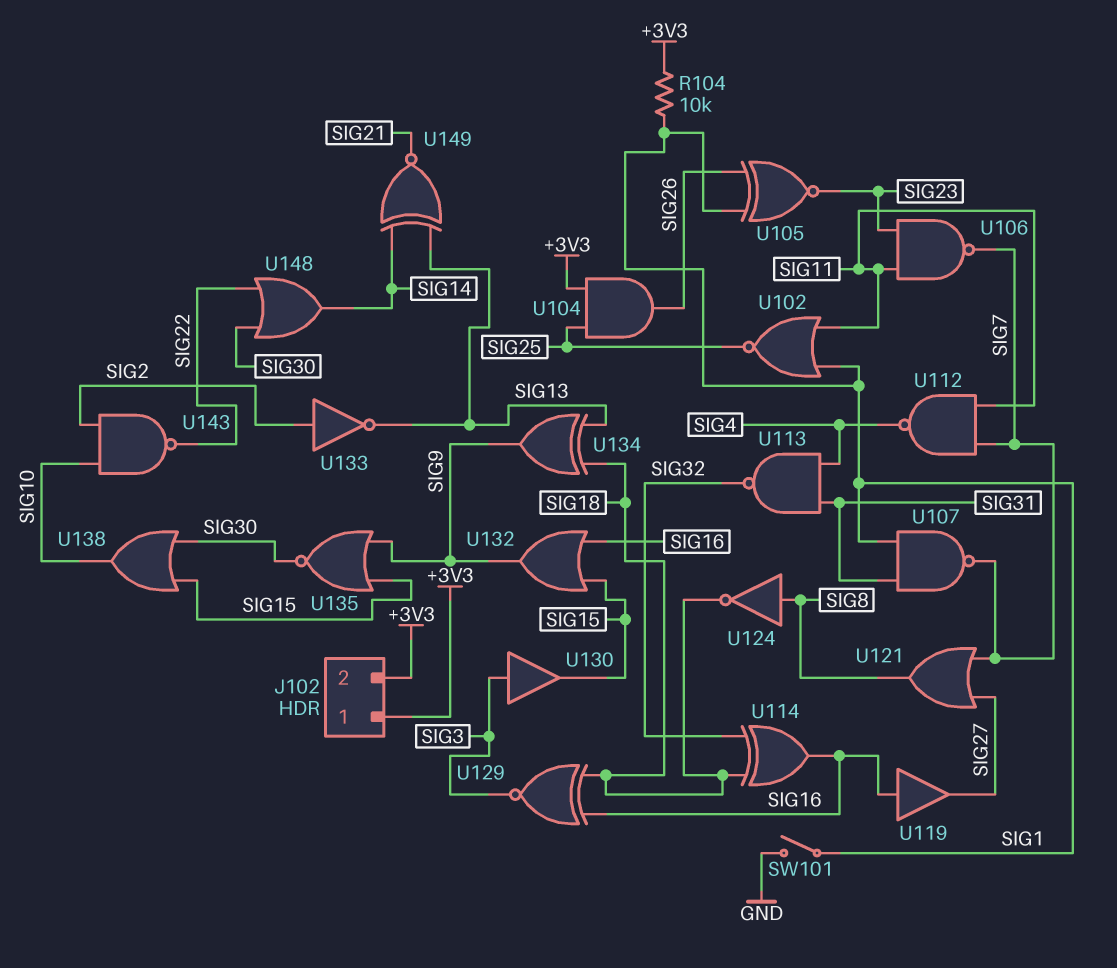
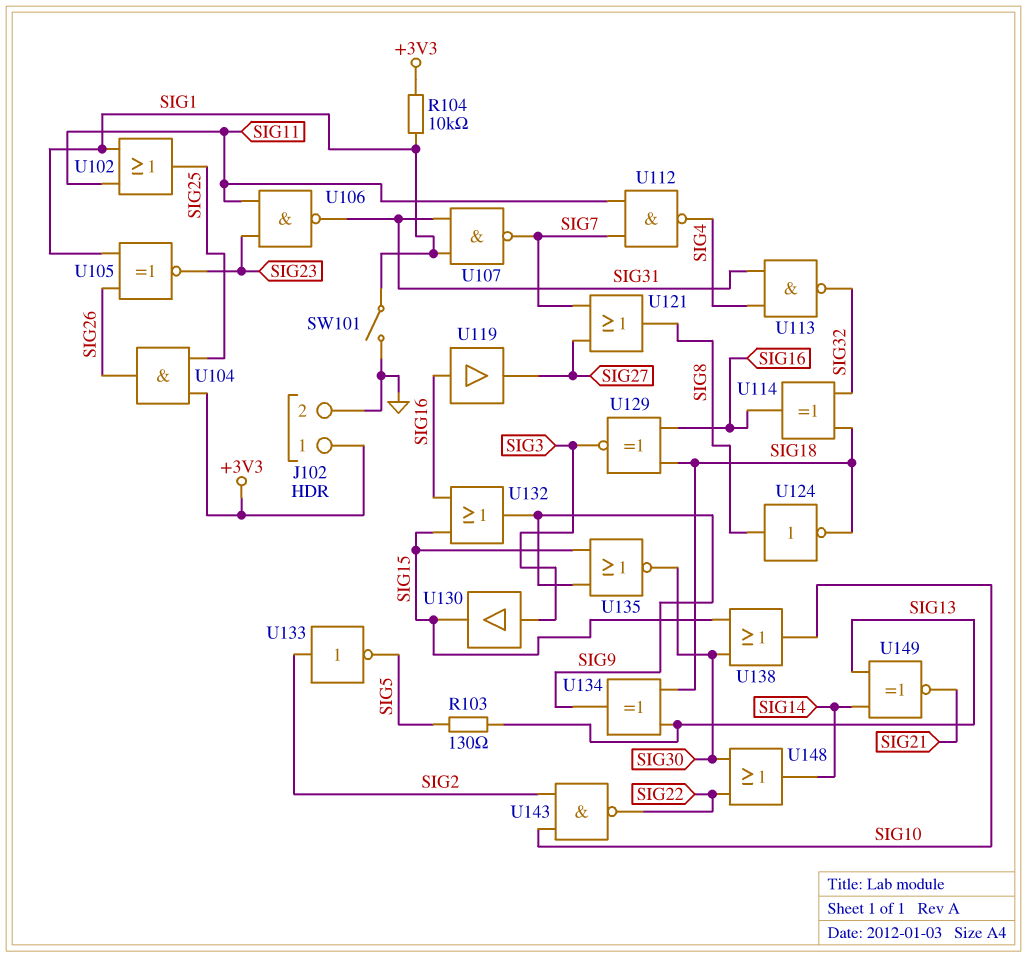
J102 pin 2: +3V3 -> GND
R103: none -> 130 (SIG5, SIG13)
U102: NOR (in SIG1, in SIG11, out SIG25) -> OR (in SIG1, in SIG11, out SIG25)
U106: NAND (in SIG11, in SIG23, out SIG7) -> NAND (in SIG11, in SIG23, out SIG31)
U133: NOT (in SIG2, out SIG13) -> NOT (in SIG2, out SIG5)

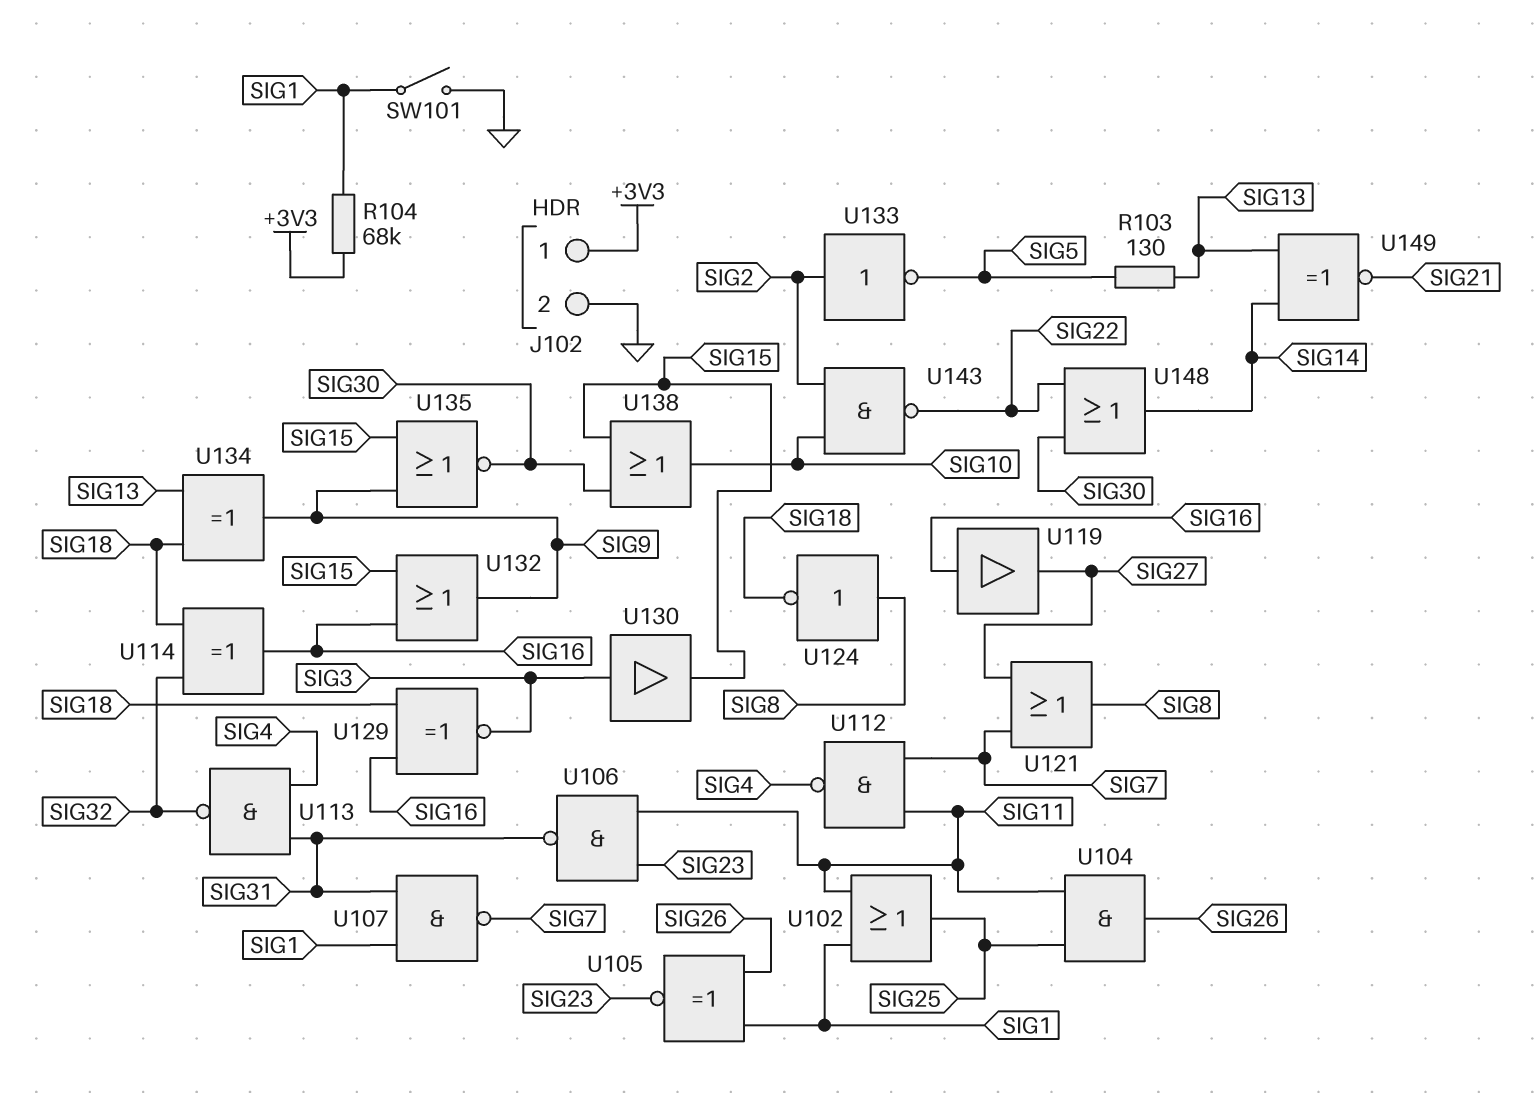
R104: 10k (+3V3, SIG1) -> 68k (+3V3, SIG1)
U104: AND (in +3V3, in SIG25, out SIG26) -> AND (in SIG11, in SIG25, out SIG26)

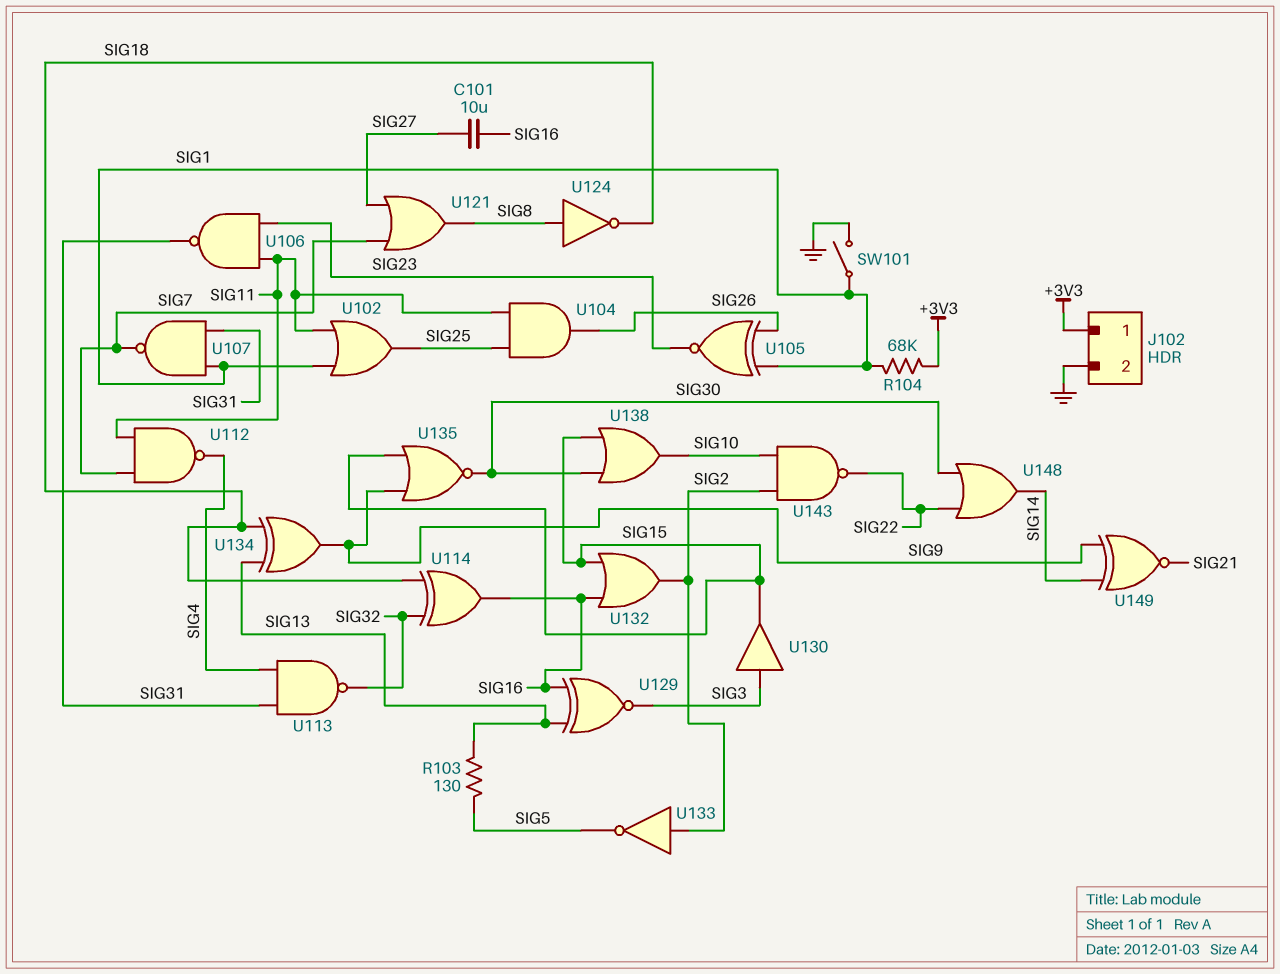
C101: none -> 10uF (SIG16, SIG27)
U119: buffer (in SIG16, out SIG27) -> none
U129: XNOR (in SIG16, in SIG18, out SIG3) -> XNOR (in SIG13, in SIG16, out SIG3)
U132: OR (in SIG15, in SIG16, out SIG9) -> OR (in SIG15, in SIG16, out SIG2)
U149: XNOR (in SIG13, in SIG14, out SIG21) -> XNOR (in SIG9, in SIG14, out SIG21)

